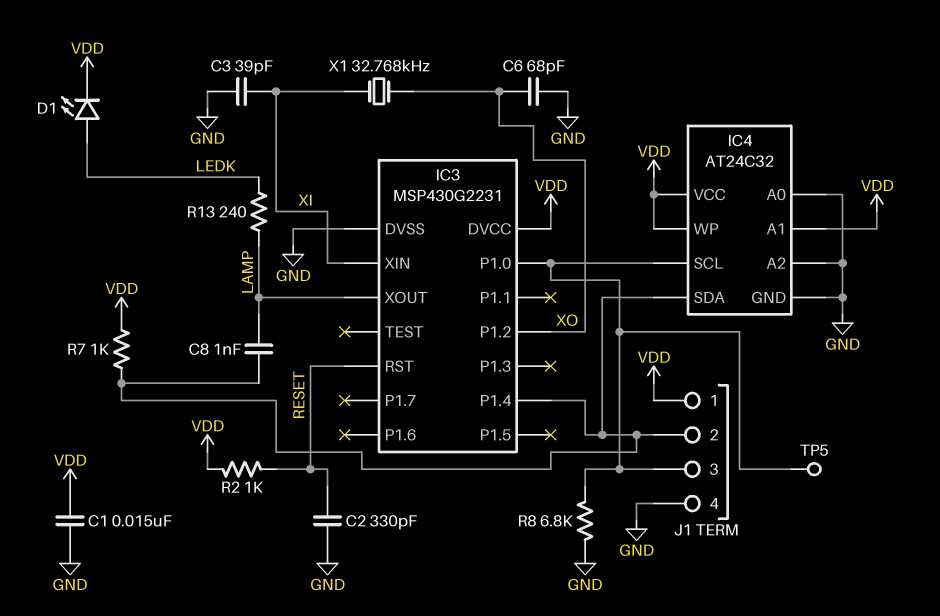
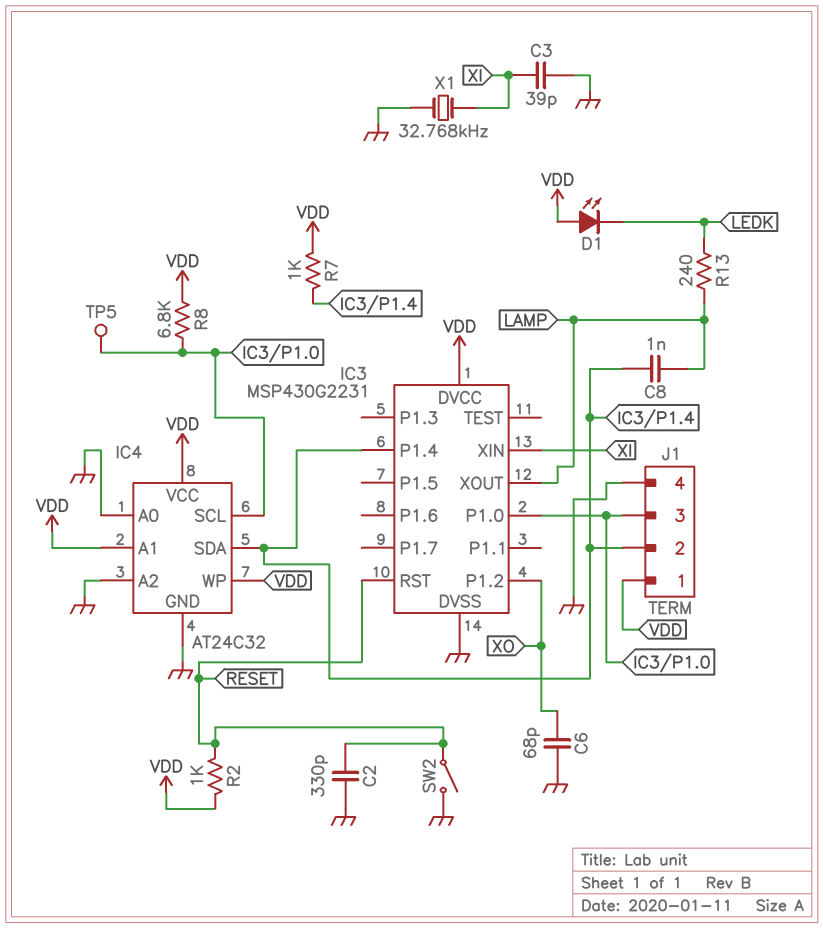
C1: 15nF (GND, VDD) -> none
D1: LED (A LEDK, K VDD) -> LED (A VDD, K LEDK)
R8: 6.8k (GND, IC3/P1.0) -> 6.8k (IC3/P1.0, VDD)
SW2: none -> switch (GND, RESET)
X1: 32.768kHz (XI, XO) -> 32.768kHz (GND, XI)

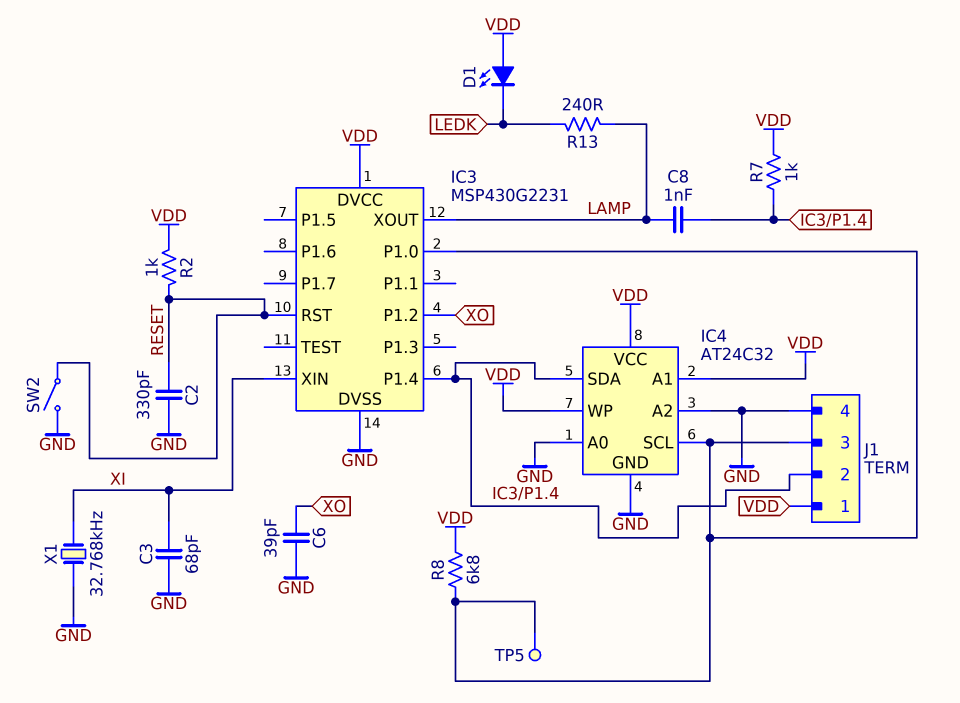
C3: 39pF (GND, XI) -> 68pF (GND, XI)
C6: 68pF (GND, XO) -> 39pF (GND, XO)

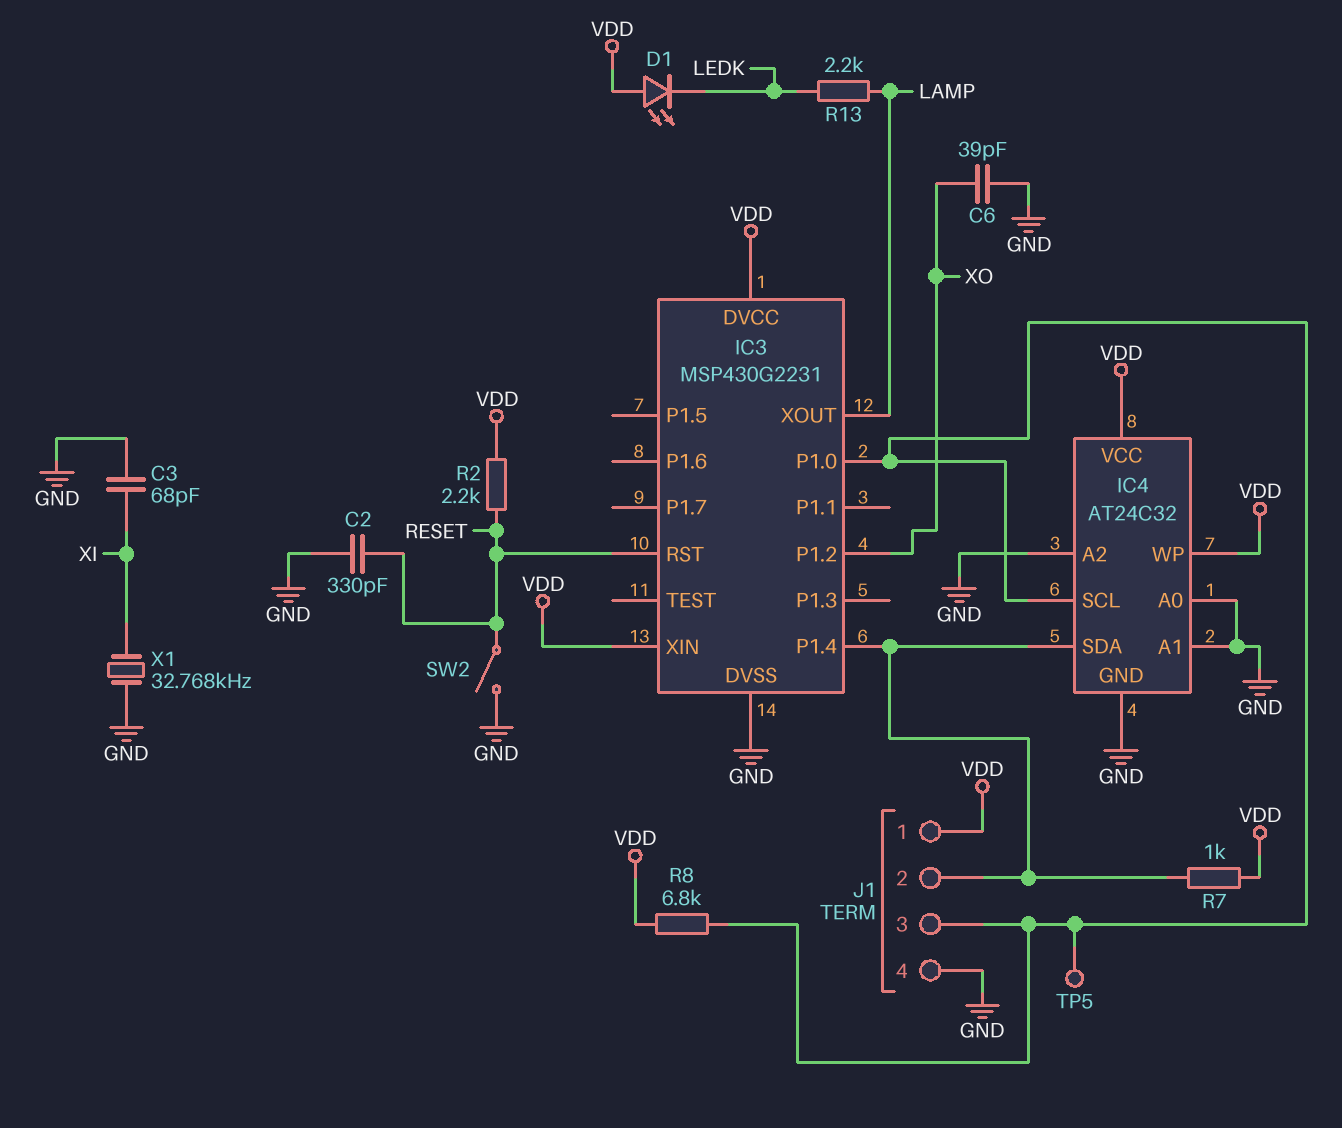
C8: 1nF (IC3/P1.4, LAMP) -> none
IC3 pin XIN: XI -> VDD
IC4 pin A1: VDD -> GND
R2: 1k (RESET, VDD) -> 2.2k (RESET, VDD)
R13: 240 (LAMP, LEDK) -> 2.2k (LAMP, LEDK)

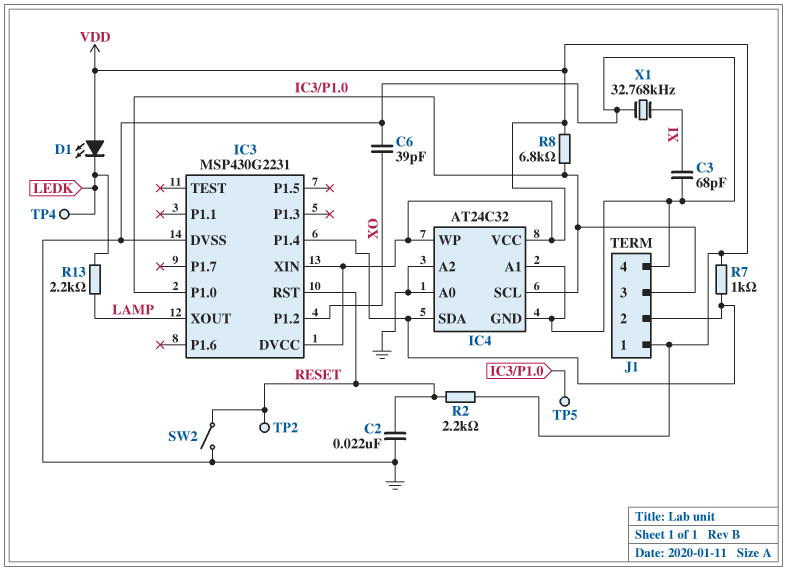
C2: 330pF (GND, RESET) -> 22nF (GND, RESET)
TP2: none -> test point (RESET)
TP4: none -> test point (LEDK)

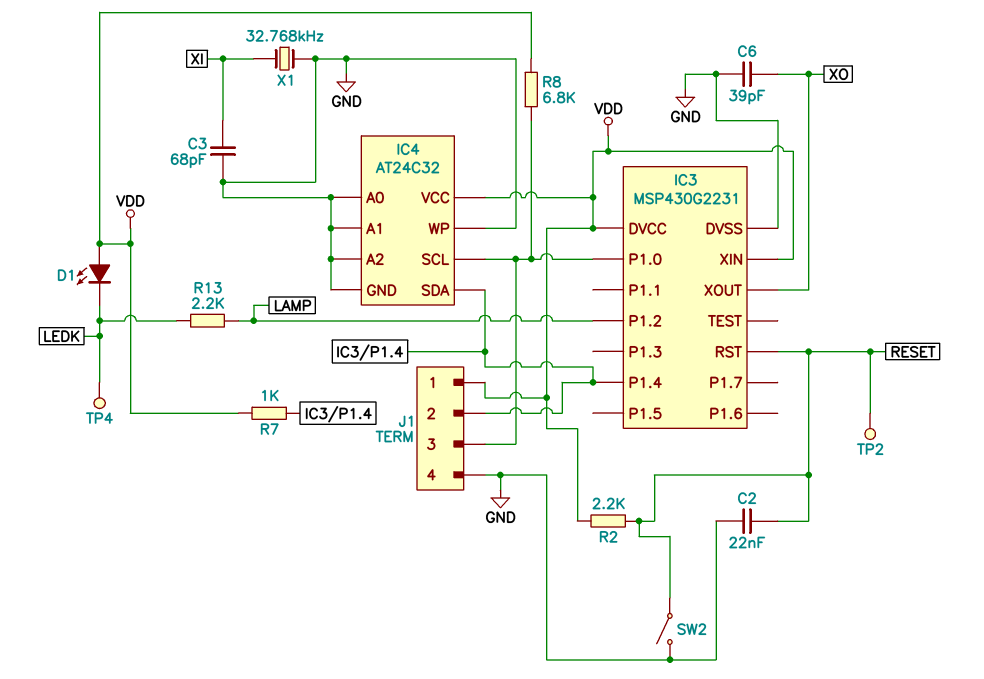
IC3 pin P1.2: XO -> LAMP
IC3 pin XOUT: LAMP -> XO
IC4 pin WP: VDD -> GND
TP5: test point (IC3/P1.0) -> none

